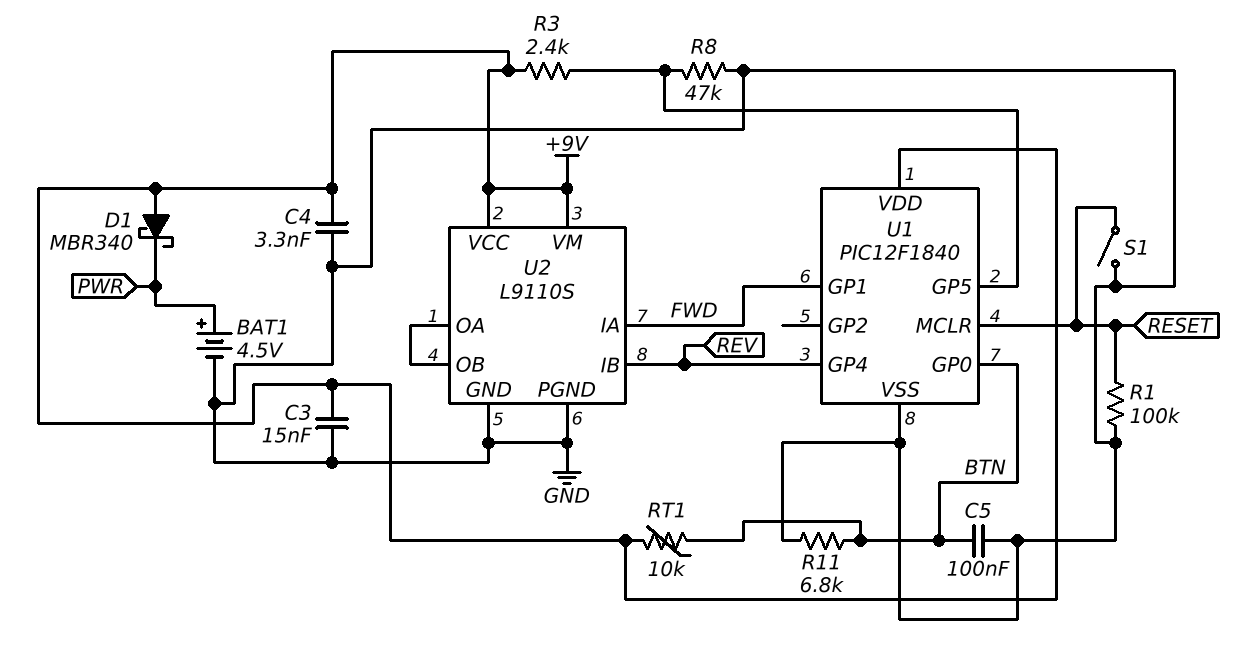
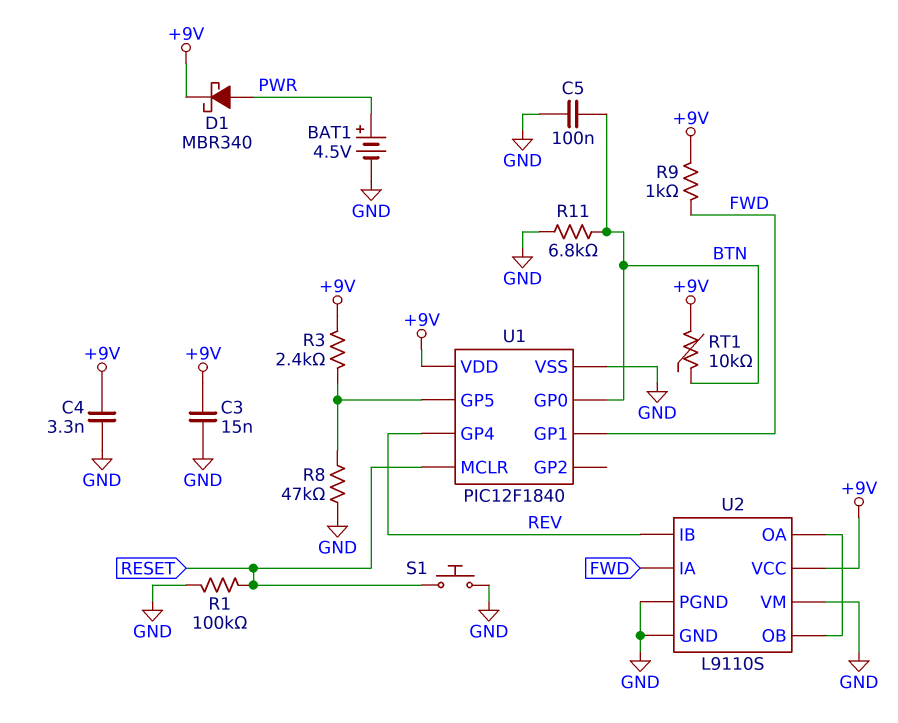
D1: schottky MBR340 (A +9V, K PWR) -> schottky MBR340 (A PWR, K +9V)
R9: none -> 1k (+9V, FWD)
S1: switch (GND, RESET) -> button (GND, RESET)
U2 pin VM: +9V -> GND

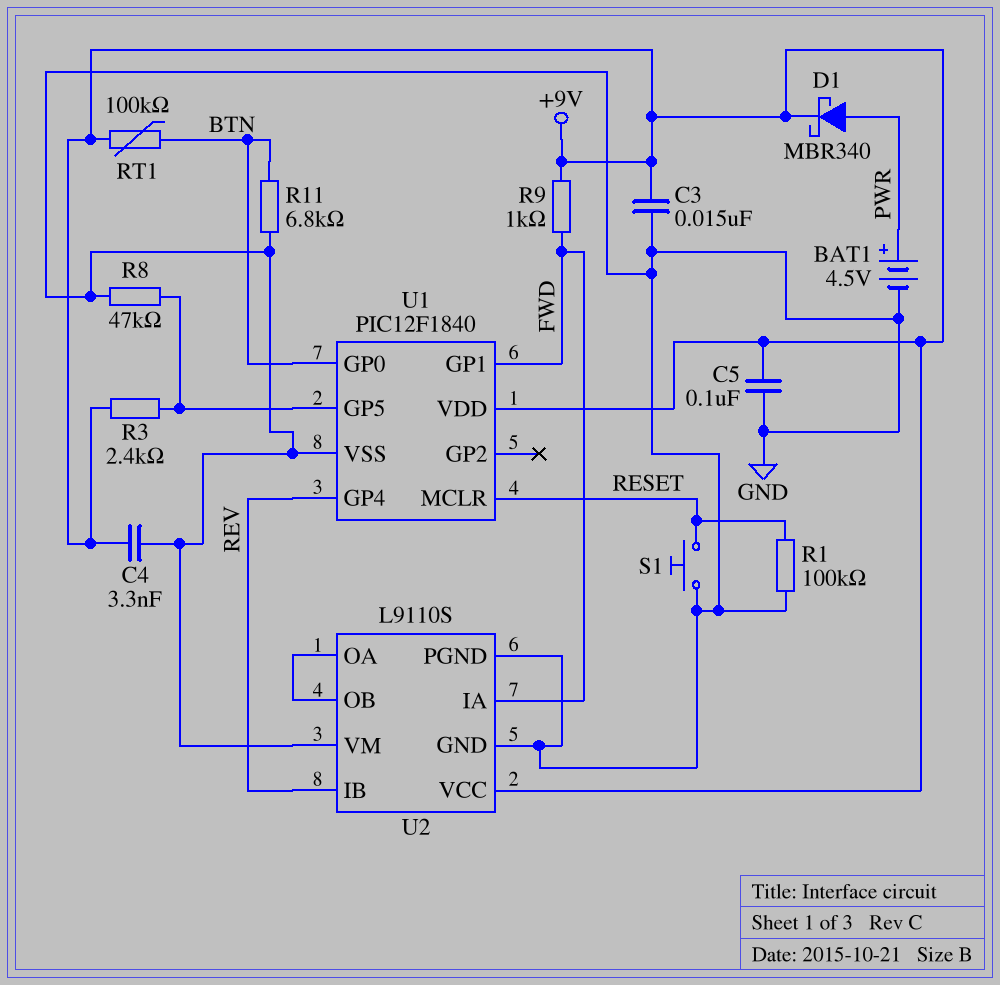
C5: 100nF (BTN, GND) -> 100nF (+9V, GND)
RT1: 10k (+9V, BTN) -> 100k (+9V, BTN)

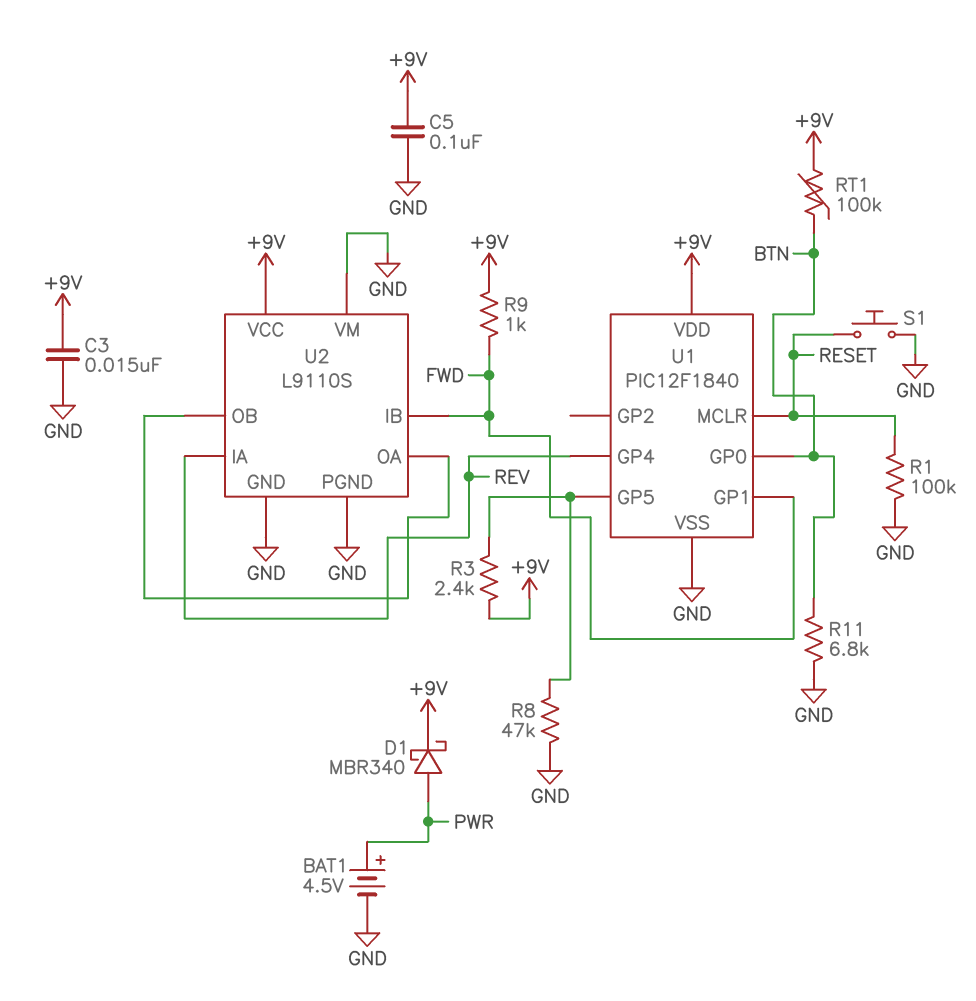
C4: 3.3nF (+9V, GND) -> none
U2 pin IA: FWD -> REV
U2 pin IB: REV -> FWD

